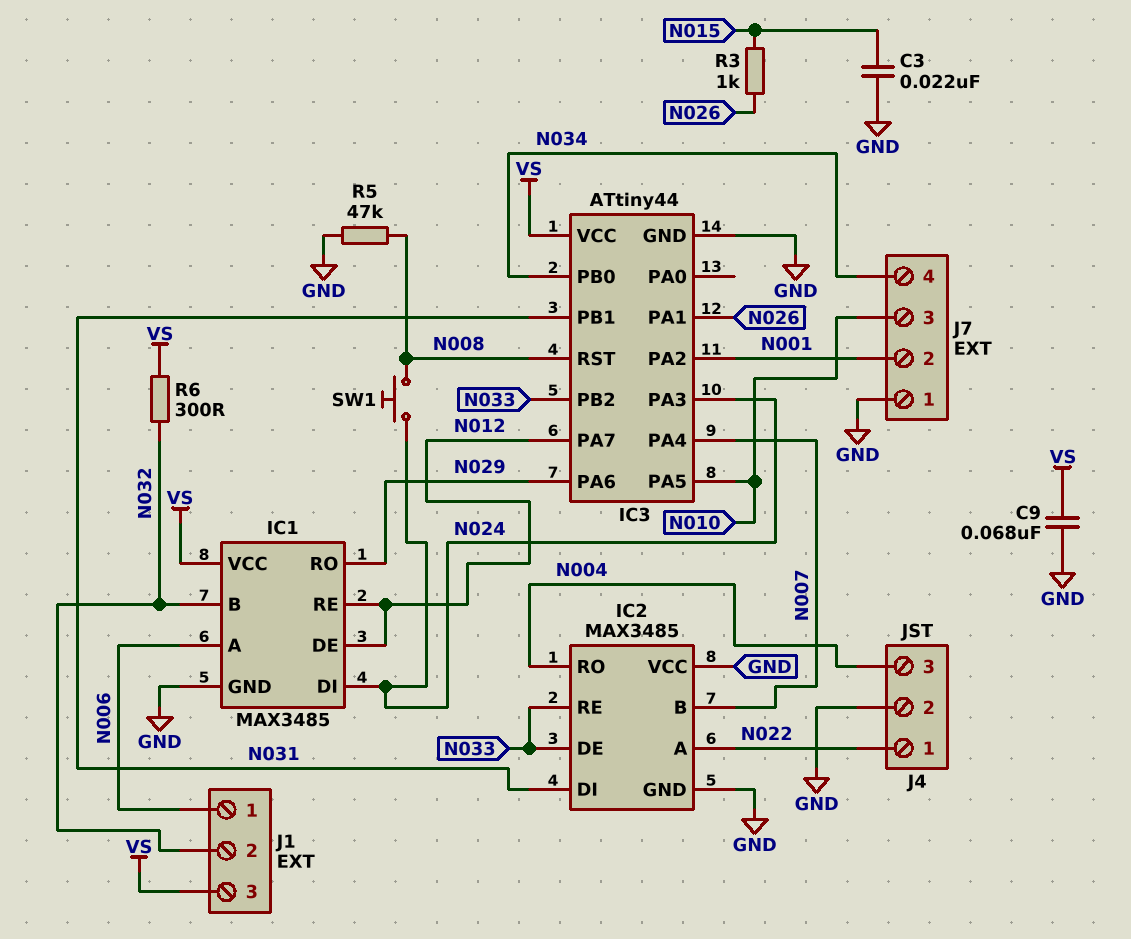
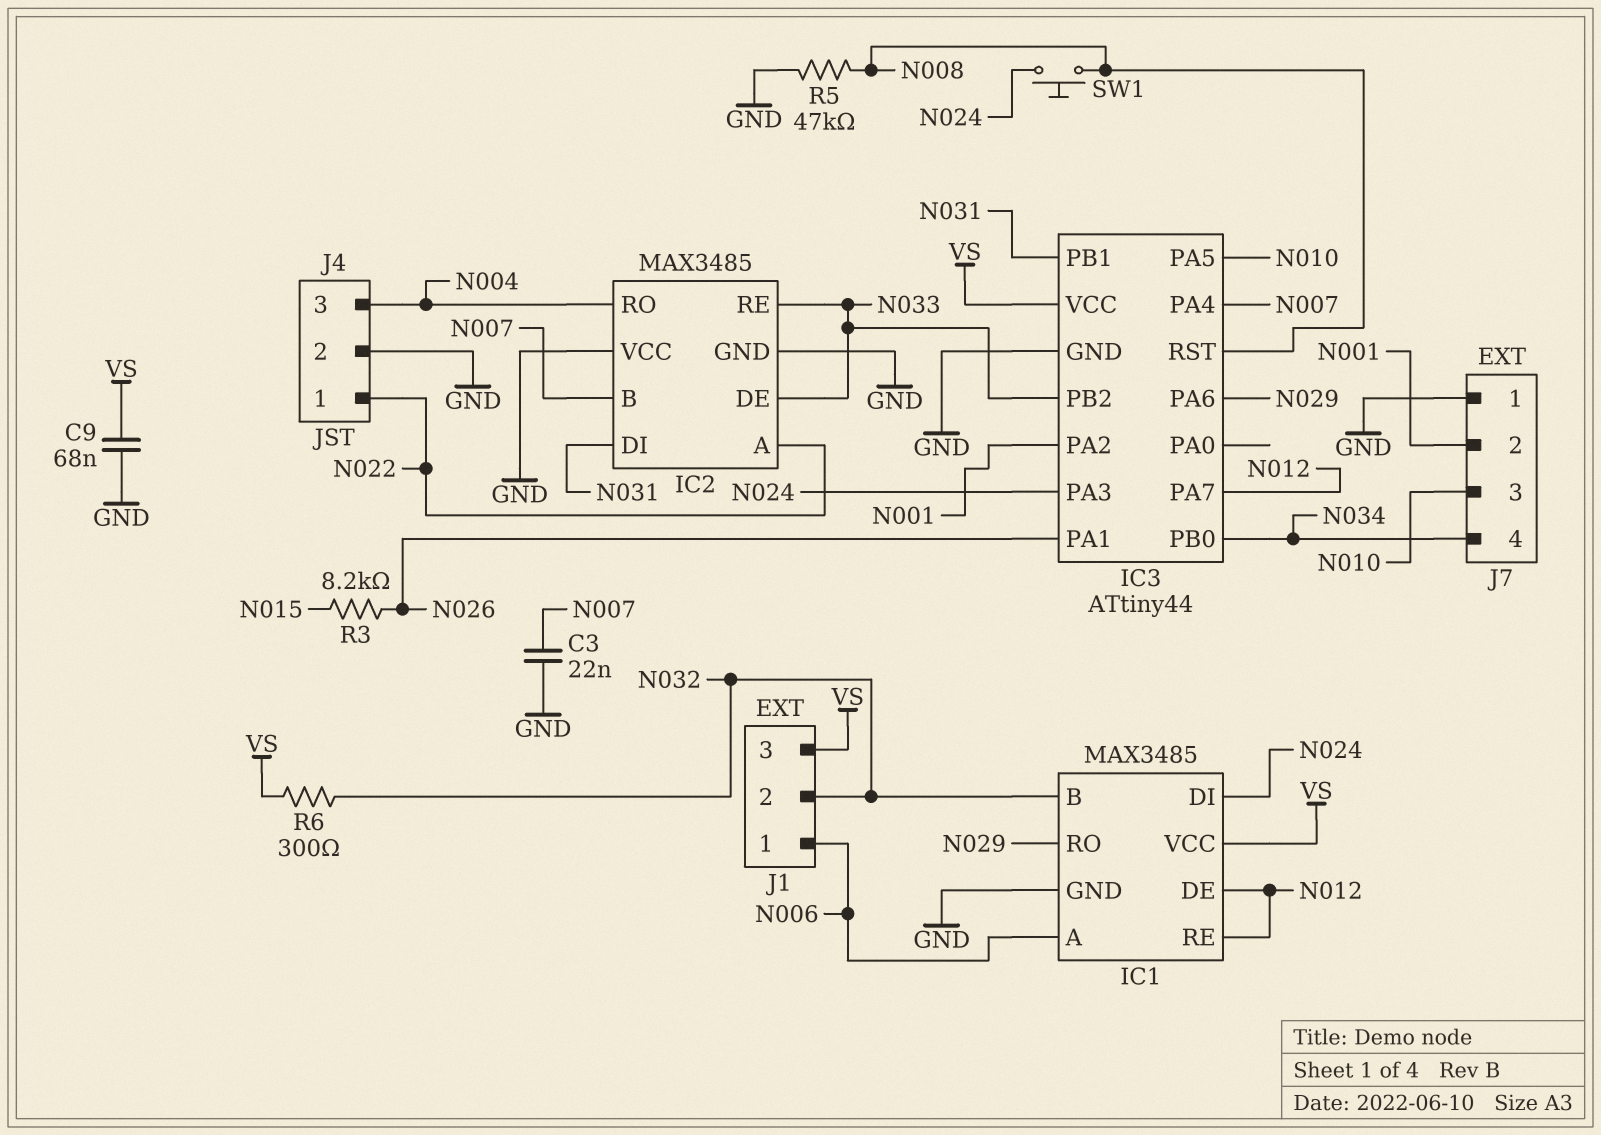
C3: 22nF (GND, N015) -> 22nF (GND, N007)
R3: 1k (N015, N026) -> 8.2k (N015, N026)

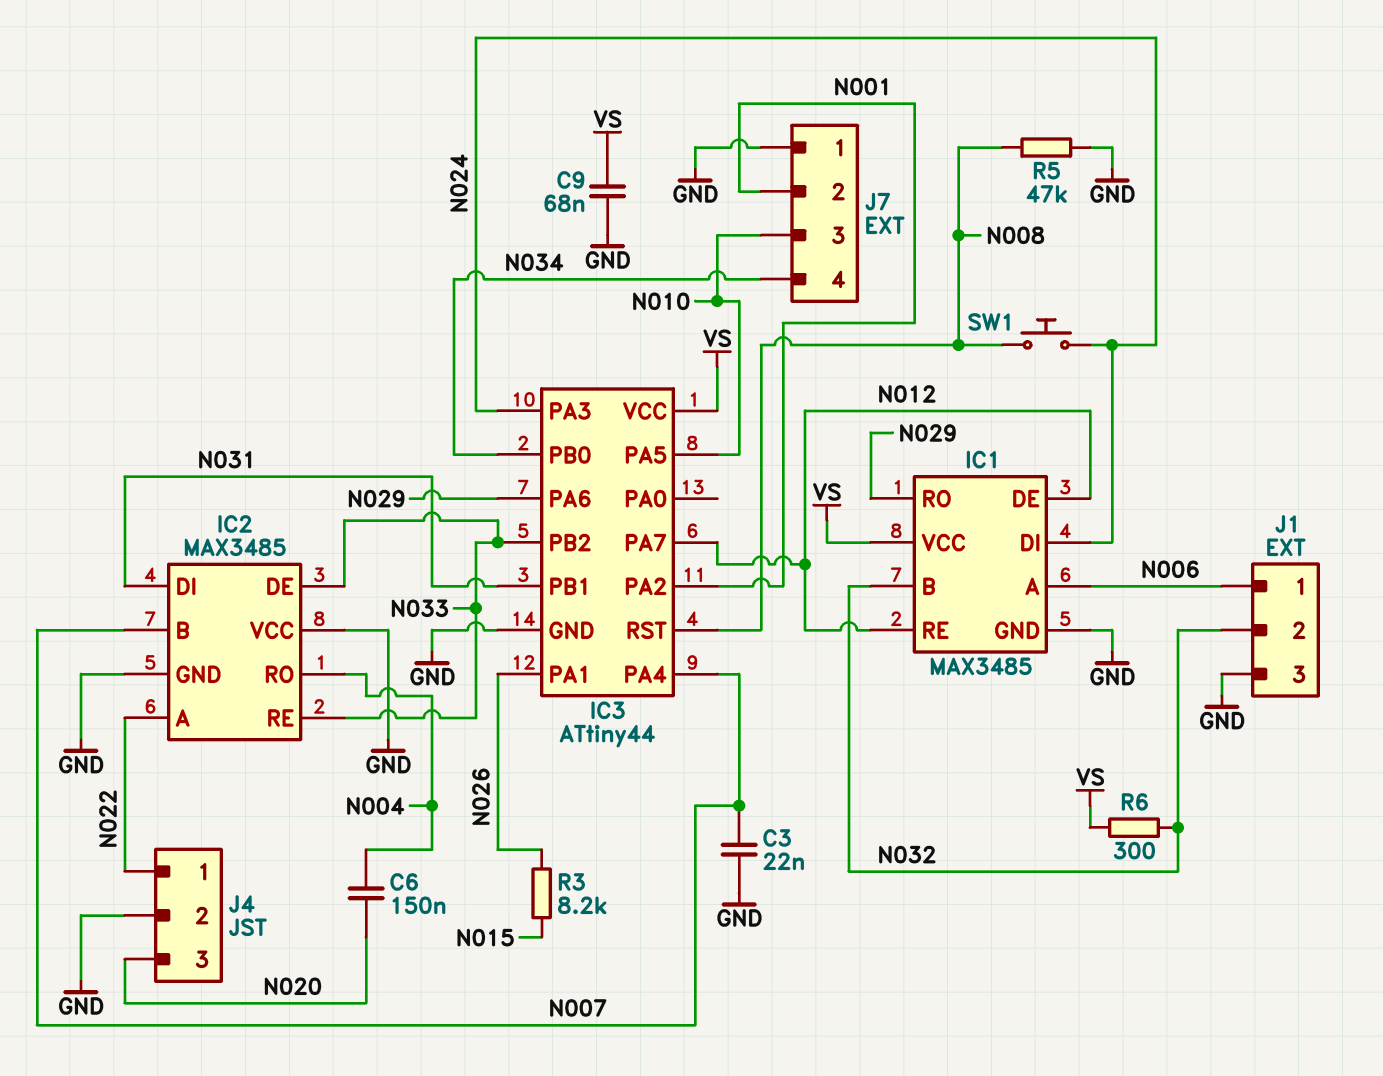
C6: none -> 150nF (N004, N020)
J1 pin 3: VS -> GND
J4 pin 3: N004 -> N020

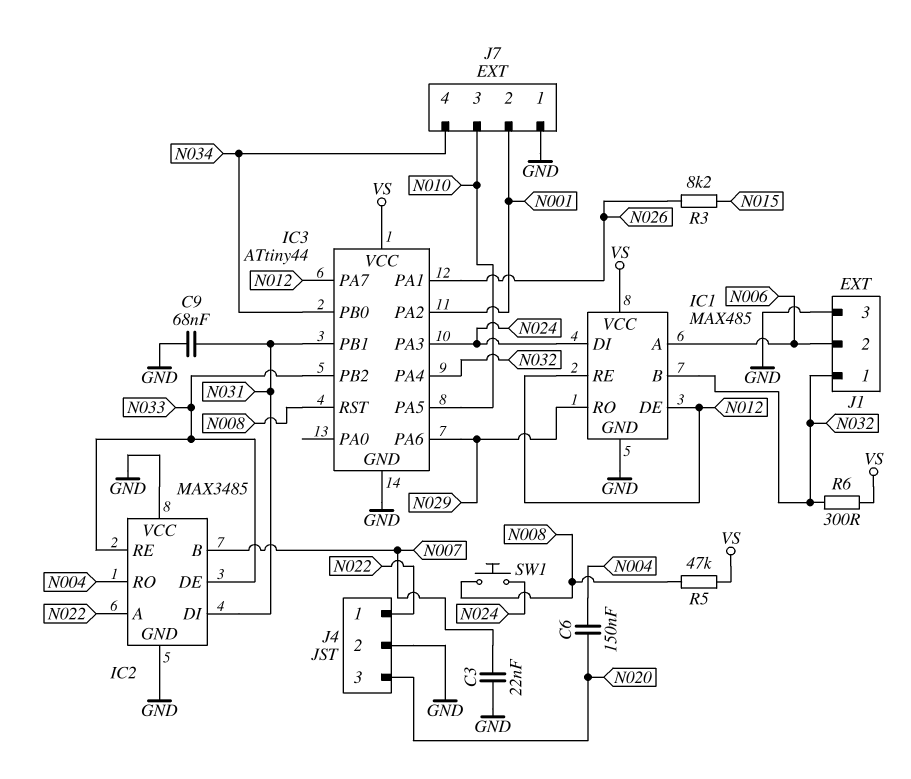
C9: 68nF (GND, VS) -> 68nF (GND, N031)
IC1: MAX3485 -> MAX485
IC3 pin PA4: N007 -> N032
J1 pin 1: N006 -> N032
J1 pin 2: N032 -> N006
R5: 47k (GND, N008) -> 47k (N008, VS)

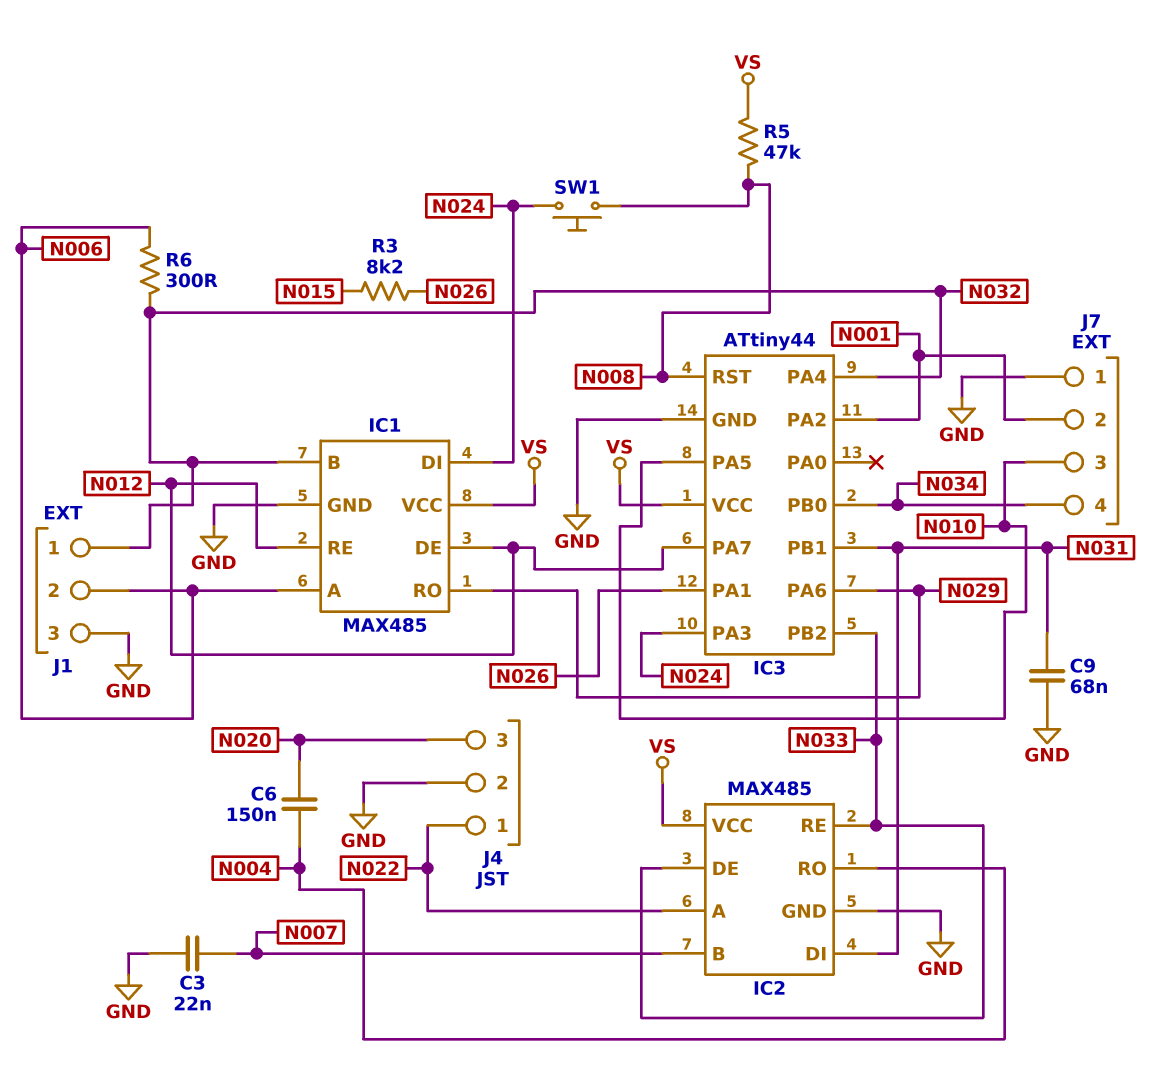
IC2: MAX3485 -> MAX485
IC2 pin VCC: GND -> VS
R6: 300 (N032, VS) -> 300 (N006, N032)

